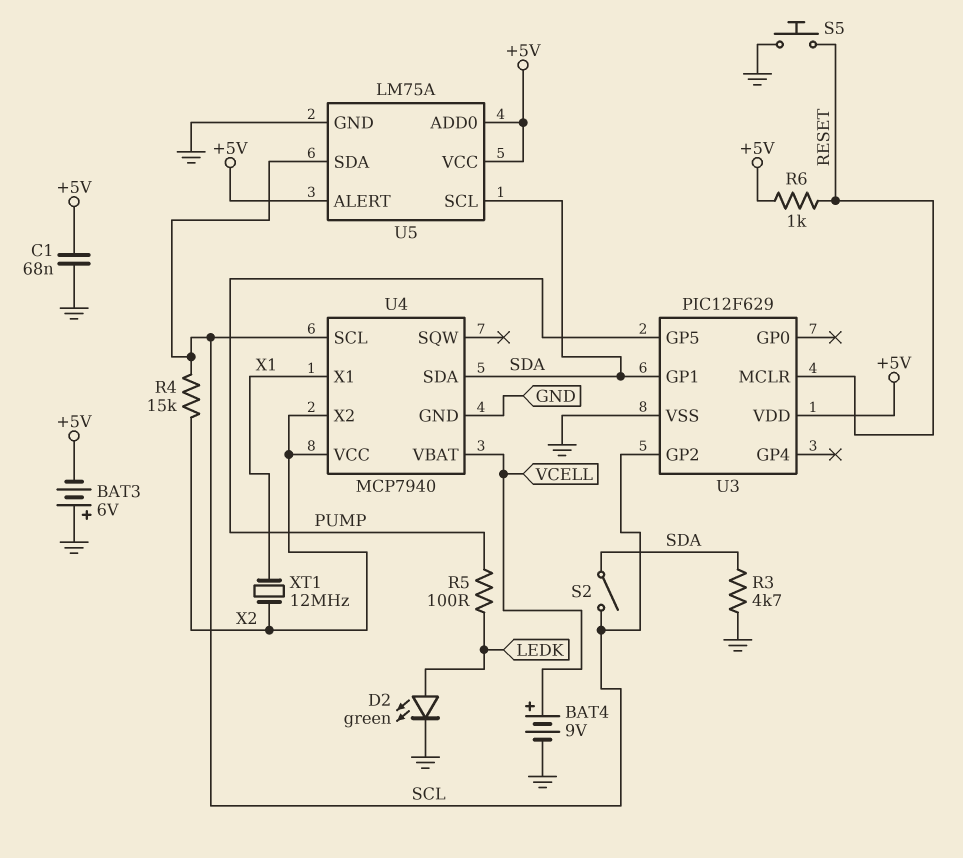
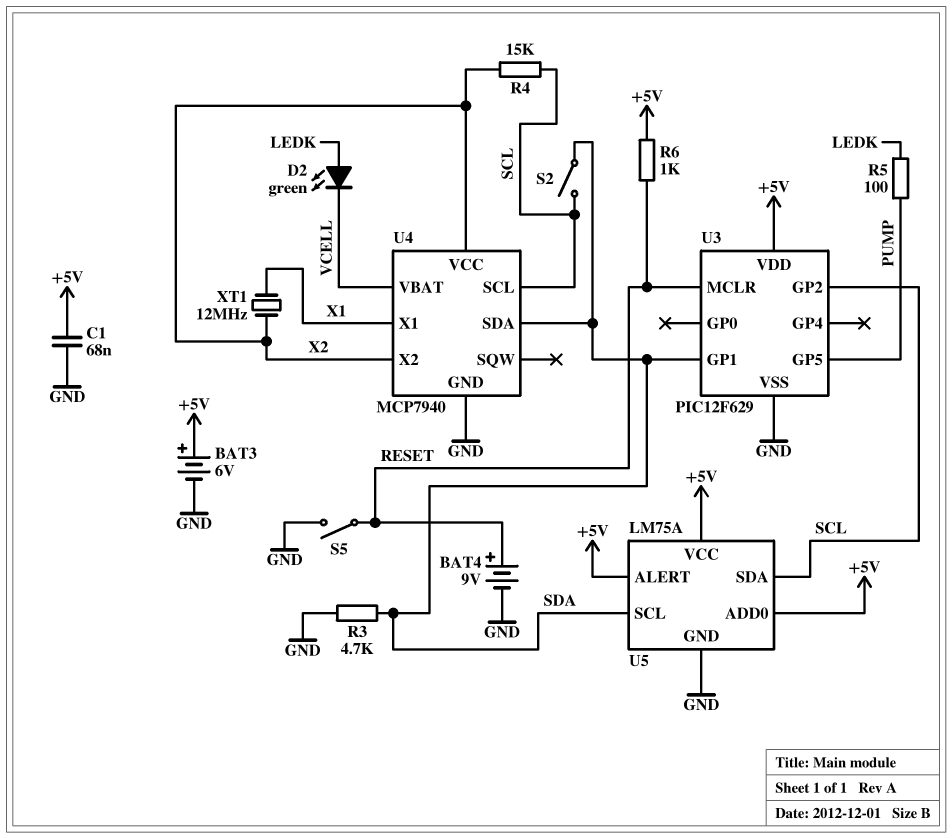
BAT3: 6V (plus GND, minus +5V) -> 6V (plus +5V, minus GND)
BAT4: 9V (plus VCELL, minus GND) -> 9V (plus RESET, minus GND)
D2: LED green (A LEDK, K GND) -> LED green (A LEDK, K VCELL)
S5: button (GND, RESET) -> switch (GND, RESET)

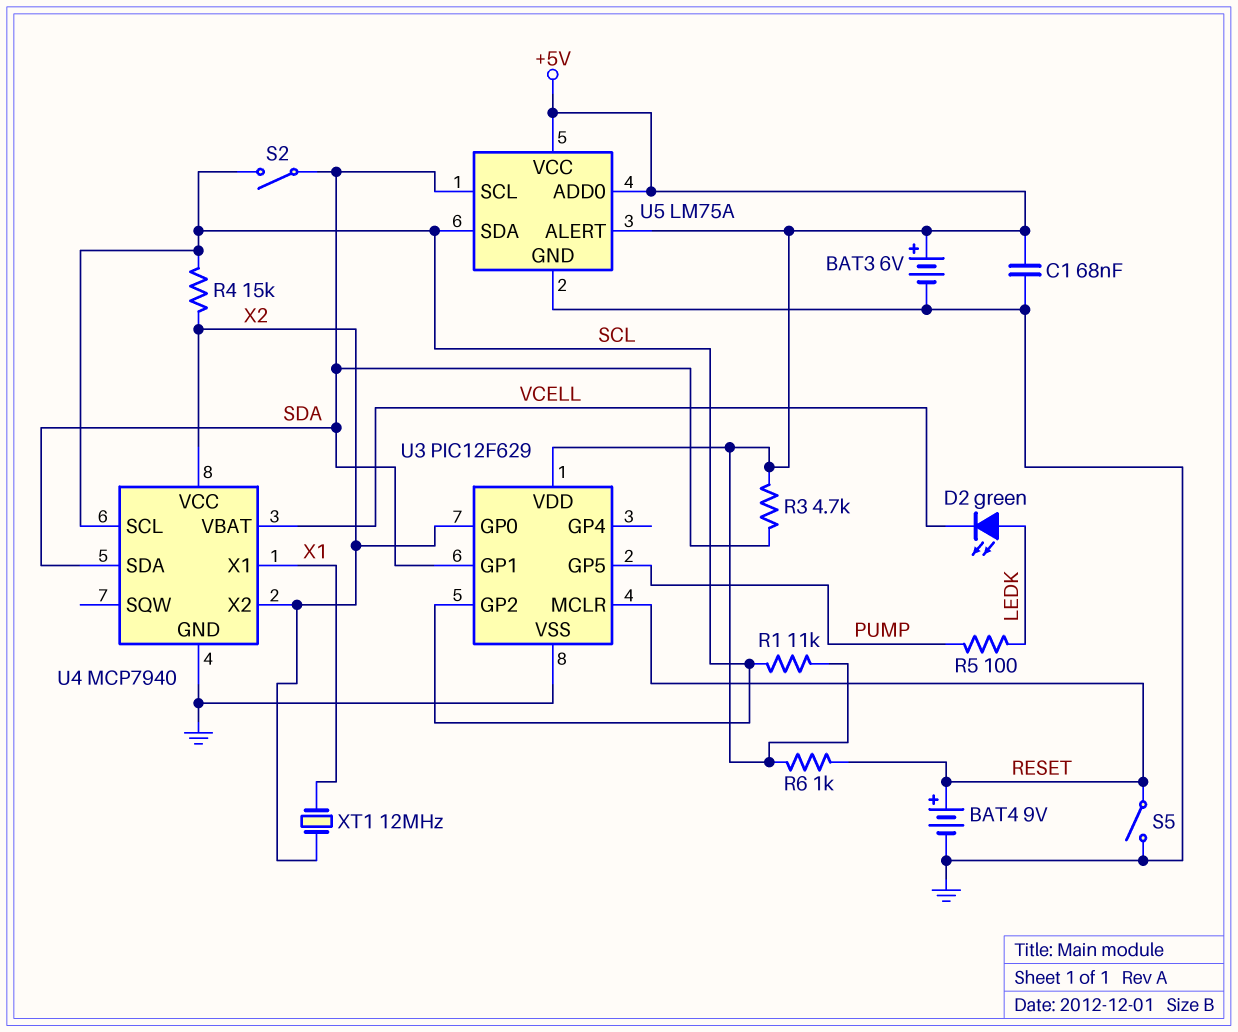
R1: none -> 11k (+5V, SCL)
R3: 4.7k (GND, SDA) -> 4.7k (+5V, SDA)
U3 pin GP0: none -> X2

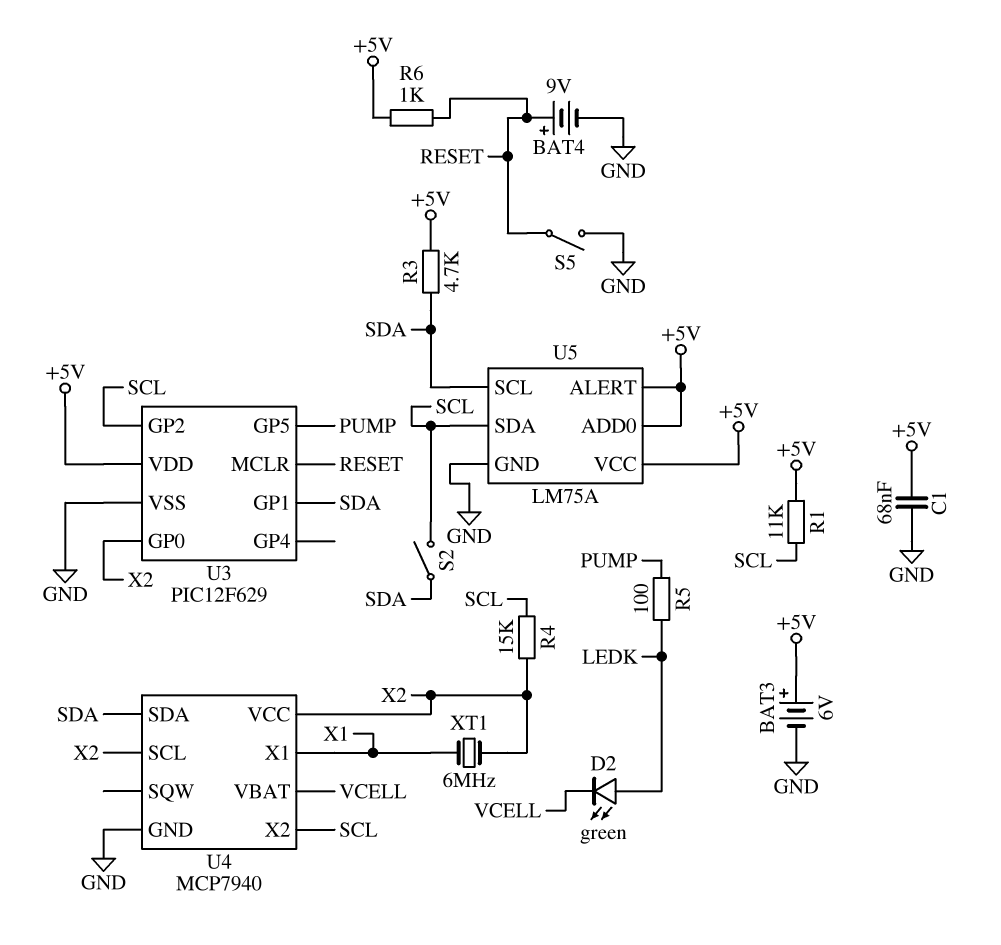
U4 pin SCL: SCL -> X2
U4 pin X2: X2 -> SCL
XT1: 12MHz (X1, X2) -> 6MHz (X1, X2)

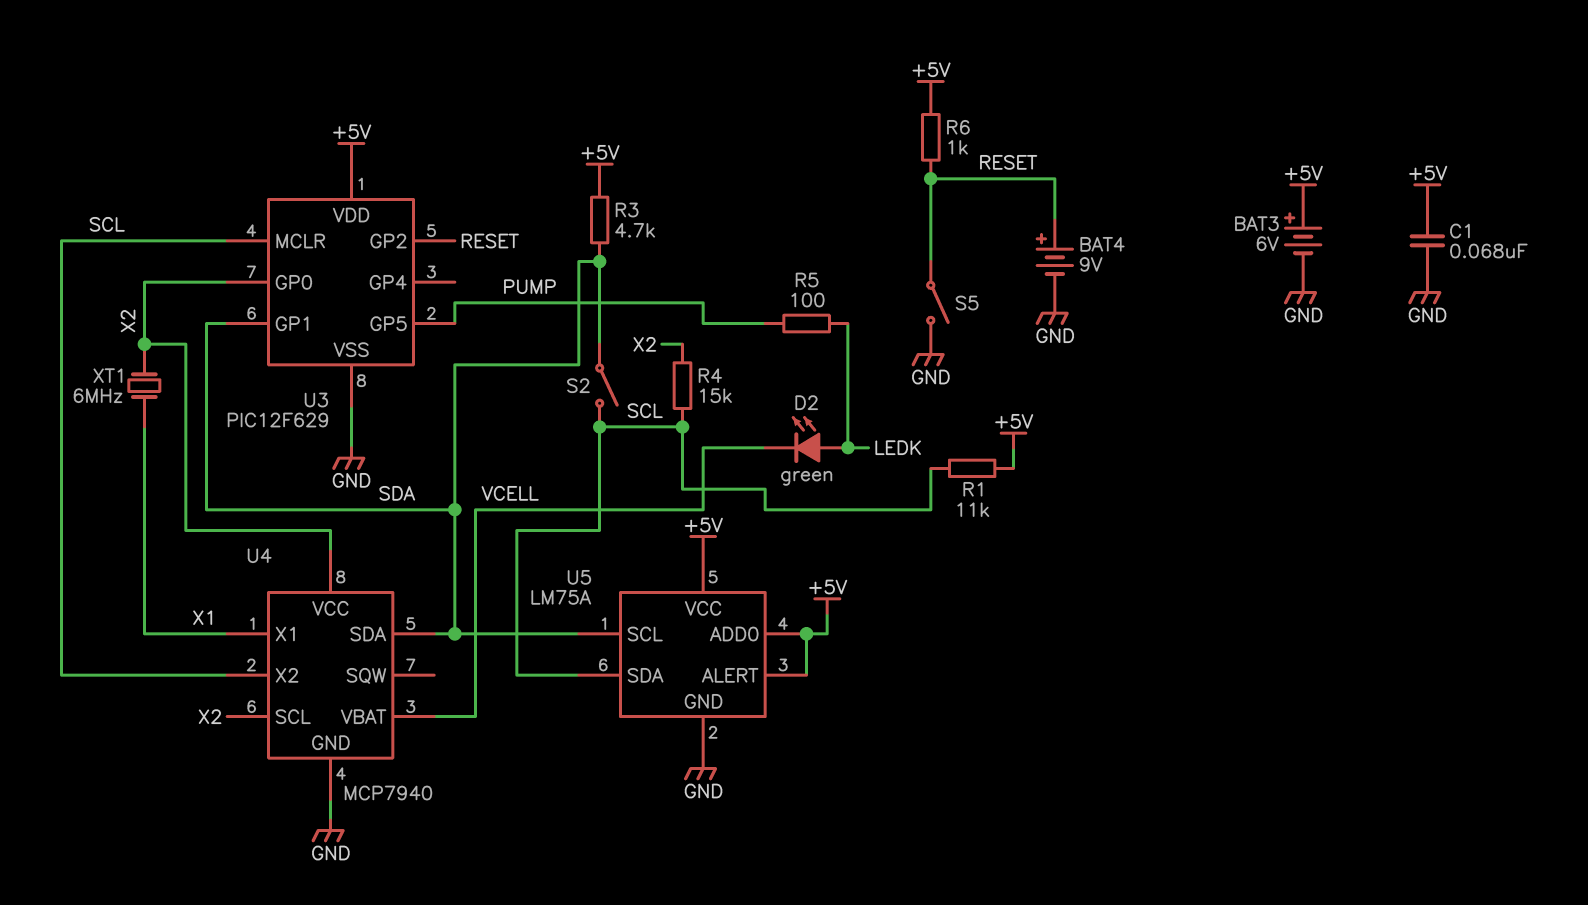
U3 pin GP2: SCL -> RESET
U3 pin MCLR: RESET -> SCL

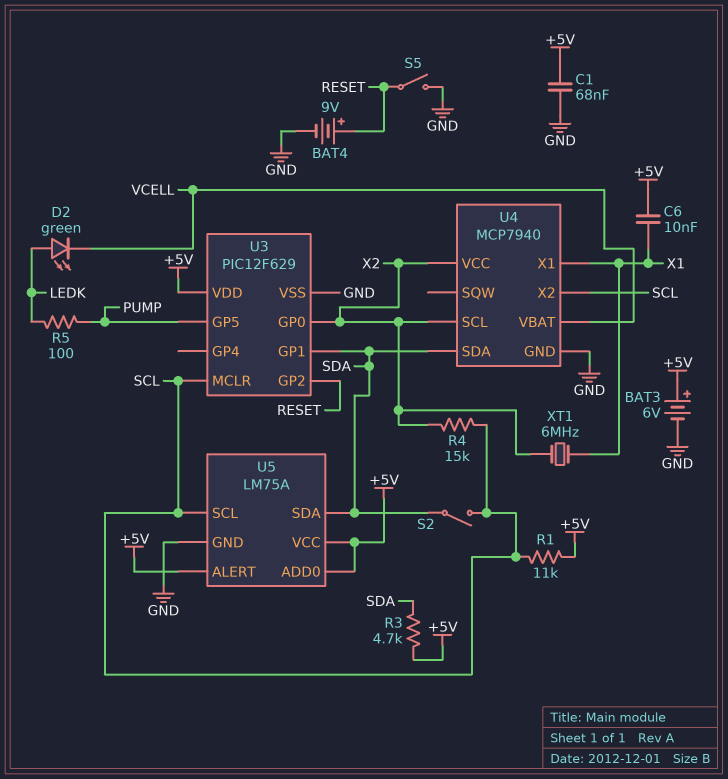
C6: none -> 10nF (+5V, X1)
R6: 1k (+5V, RESET) -> none
U5 pin SCL: SDA -> SCL
U5 pin SDA: SCL -> SDA

